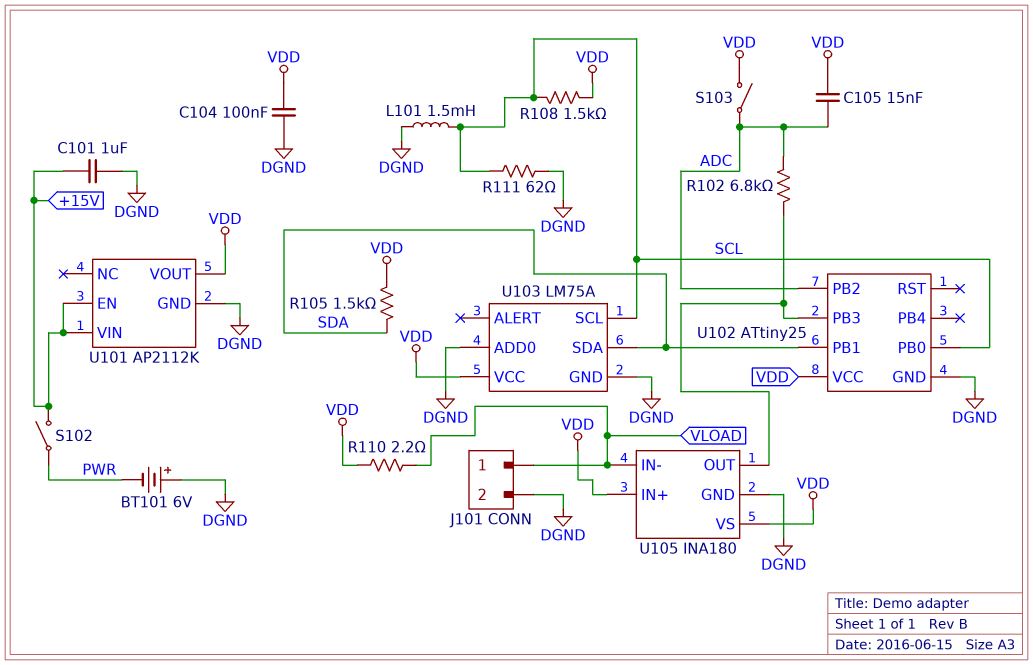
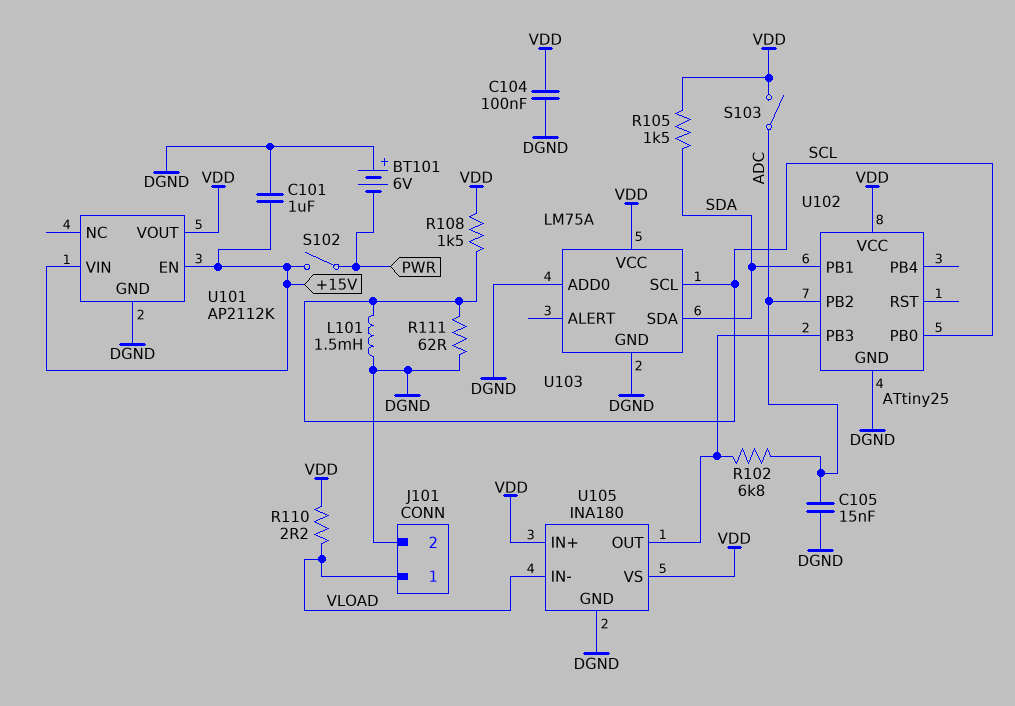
C105: 15nF (ADC, VDD) -> 15nF (ADC, DGND)

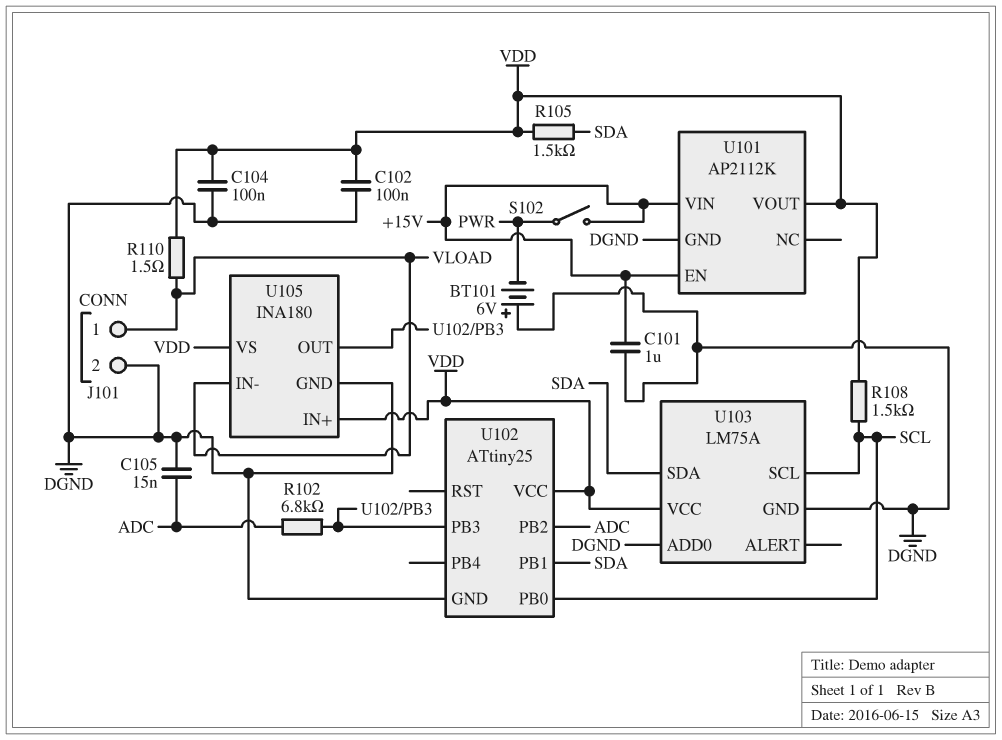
C102: none -> 100nF (DGND, VDD)
L101: 1.5mH (DGND, SCL) -> none
R110: 2.2 (VDD, VLOAD) -> 1.5 (VDD, VLOAD)
R111: 62 (DGND, SCL) -> none
S103: switch (ADC, VDD) -> none

